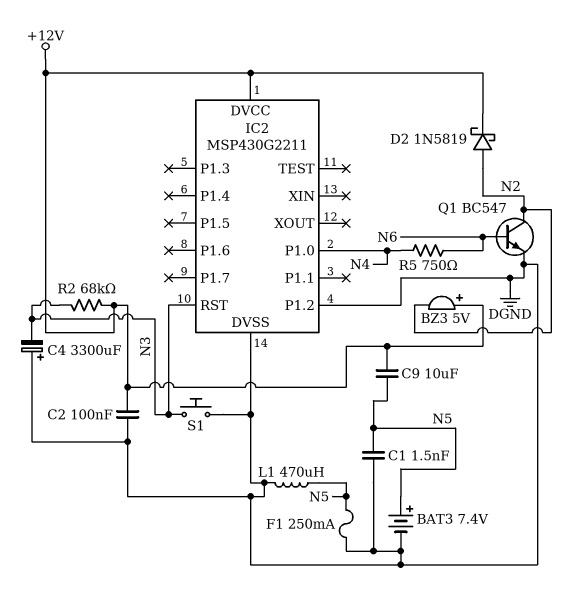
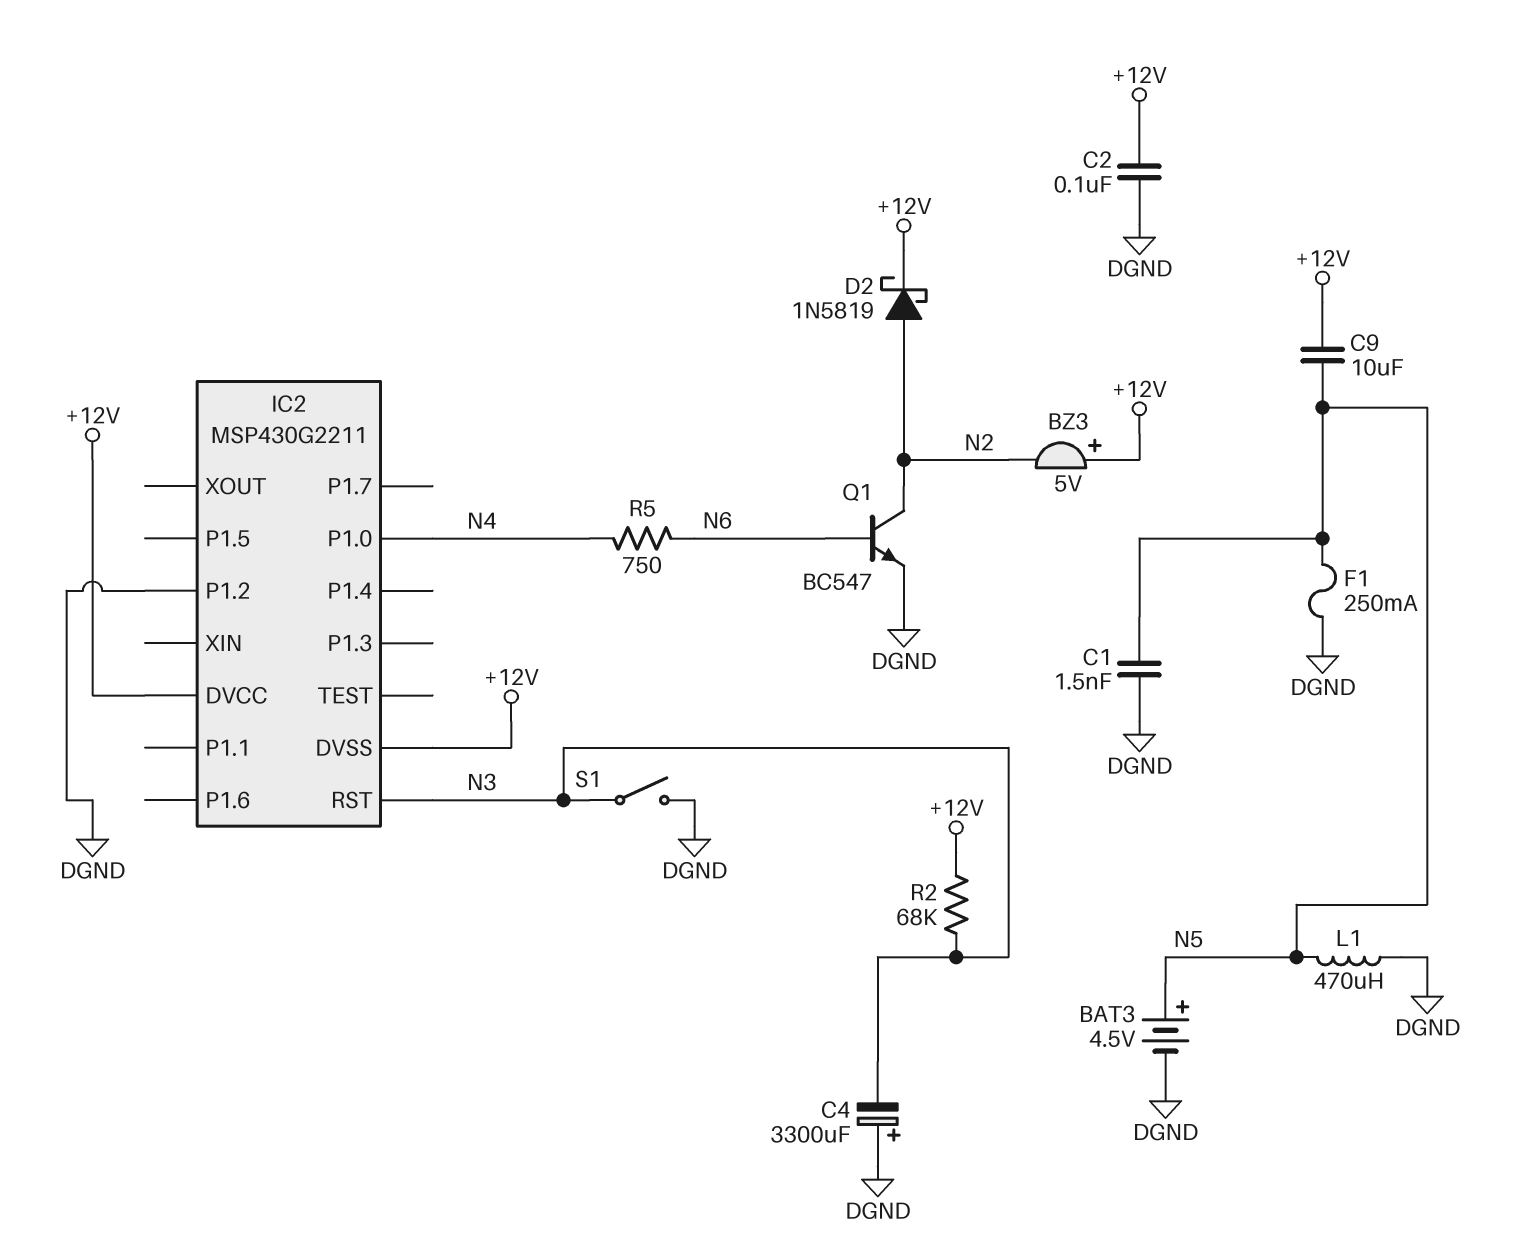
BAT3: 7.4V (plus N5, minus DGND) -> 4.5V (plus N5, minus DGND)
IC2 pin DVSS: DGND -> +12V
S1: button (DGND, N3) -> switch (DGND, N3)

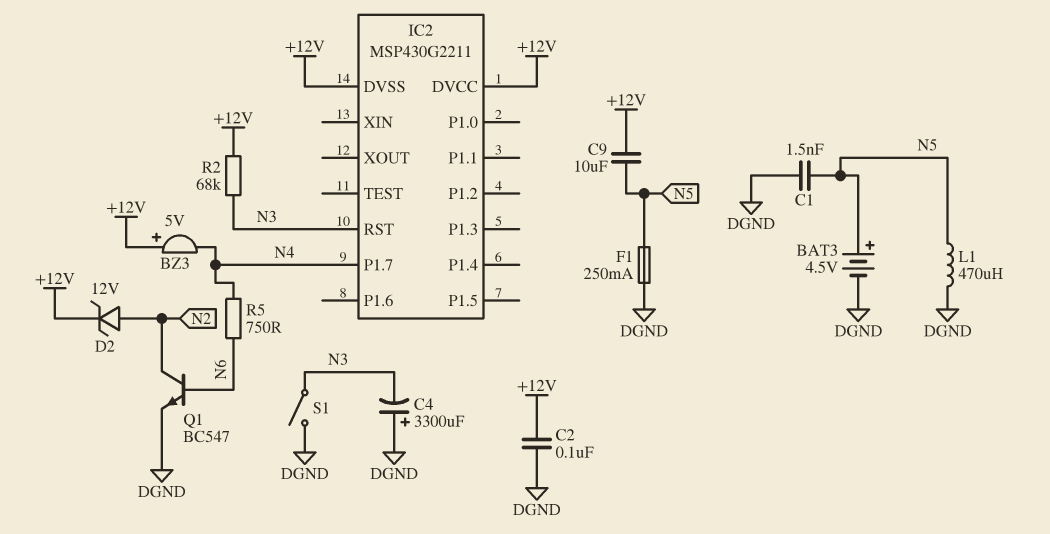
BZ3: buzzer 5V (plus +12V, minus N2) -> buzzer 5V (plus +12V, minus N4)
D2: schottky 1N5819 (A N2, K +12V) -> zener 12V (A N2, K +12V)
IC2 pin P1.0: N4 -> none
IC2 pin P1.2: DGND -> none
IC2 pin P1.7: none -> N4

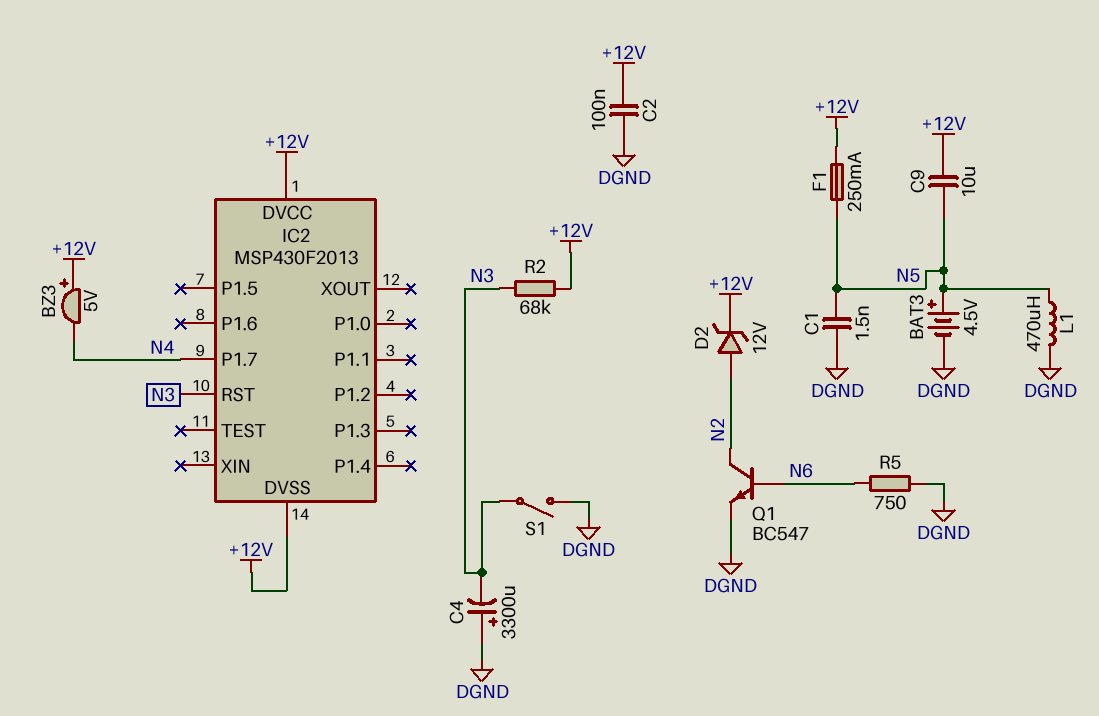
F1: 250mA (DGND, N5) -> 250mA (+12V, N5)
IC2: MSP430G2211 -> MSP430F2013
R5: 750 (N4, N6) -> 750 (DGND, N6)

